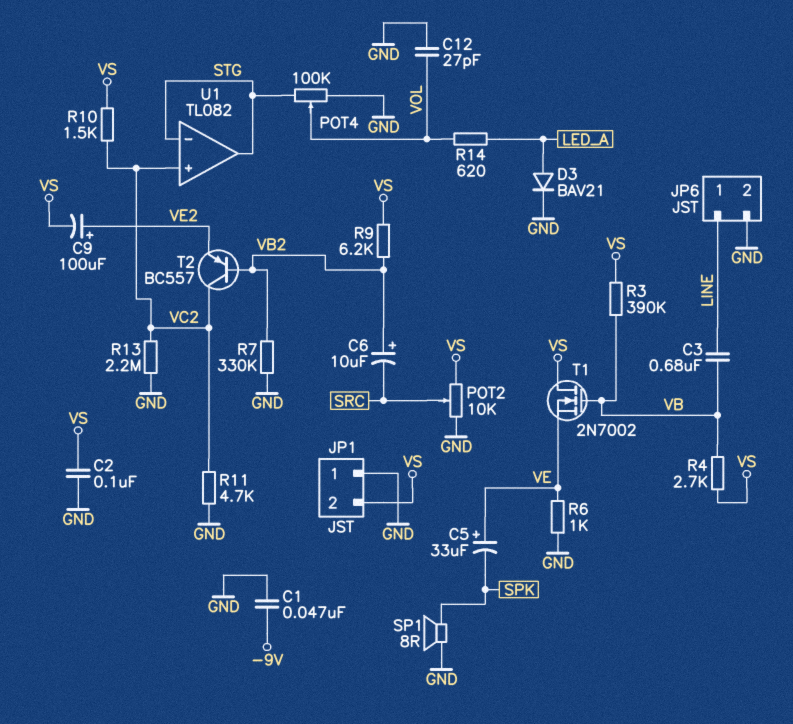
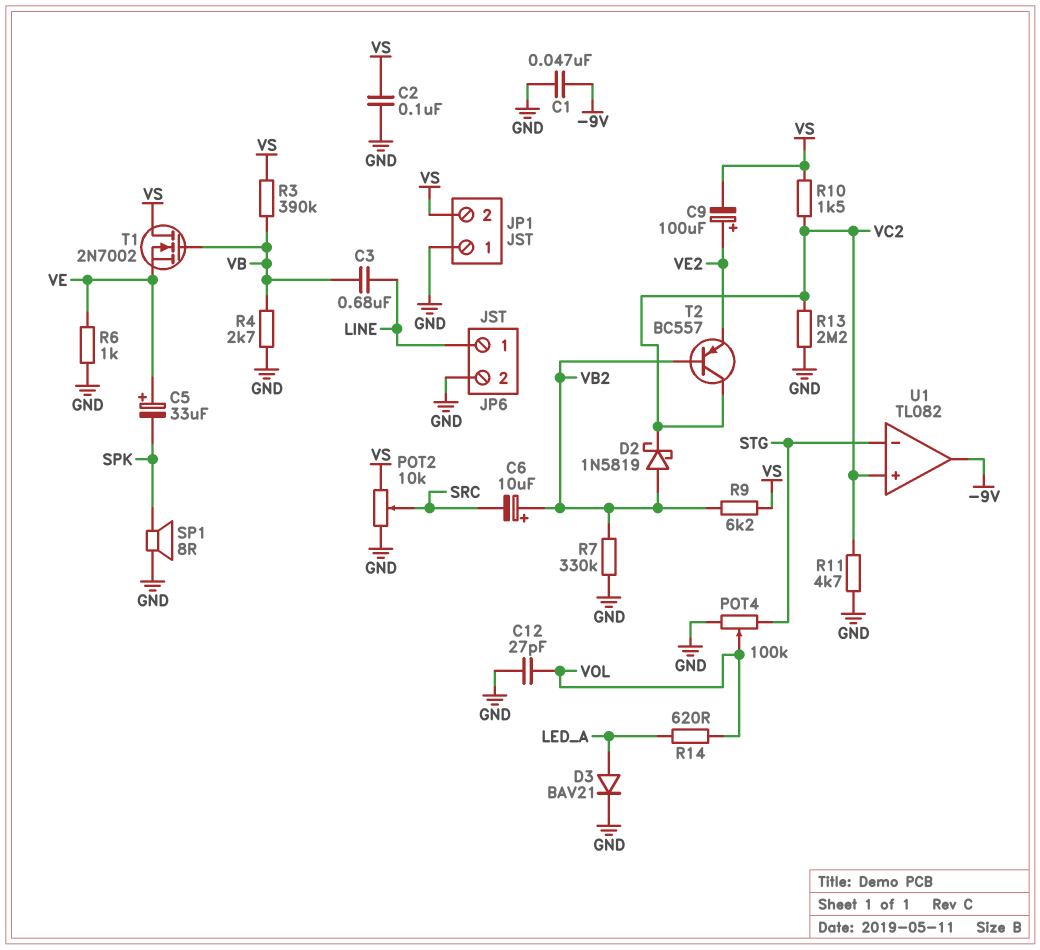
D2: none -> schottky 1N5819 (A VB2, K VC2)
R4: 2.7k (VB, VS) -> 2.7k (GND, VB)
U1 pin out: STG -> -9V

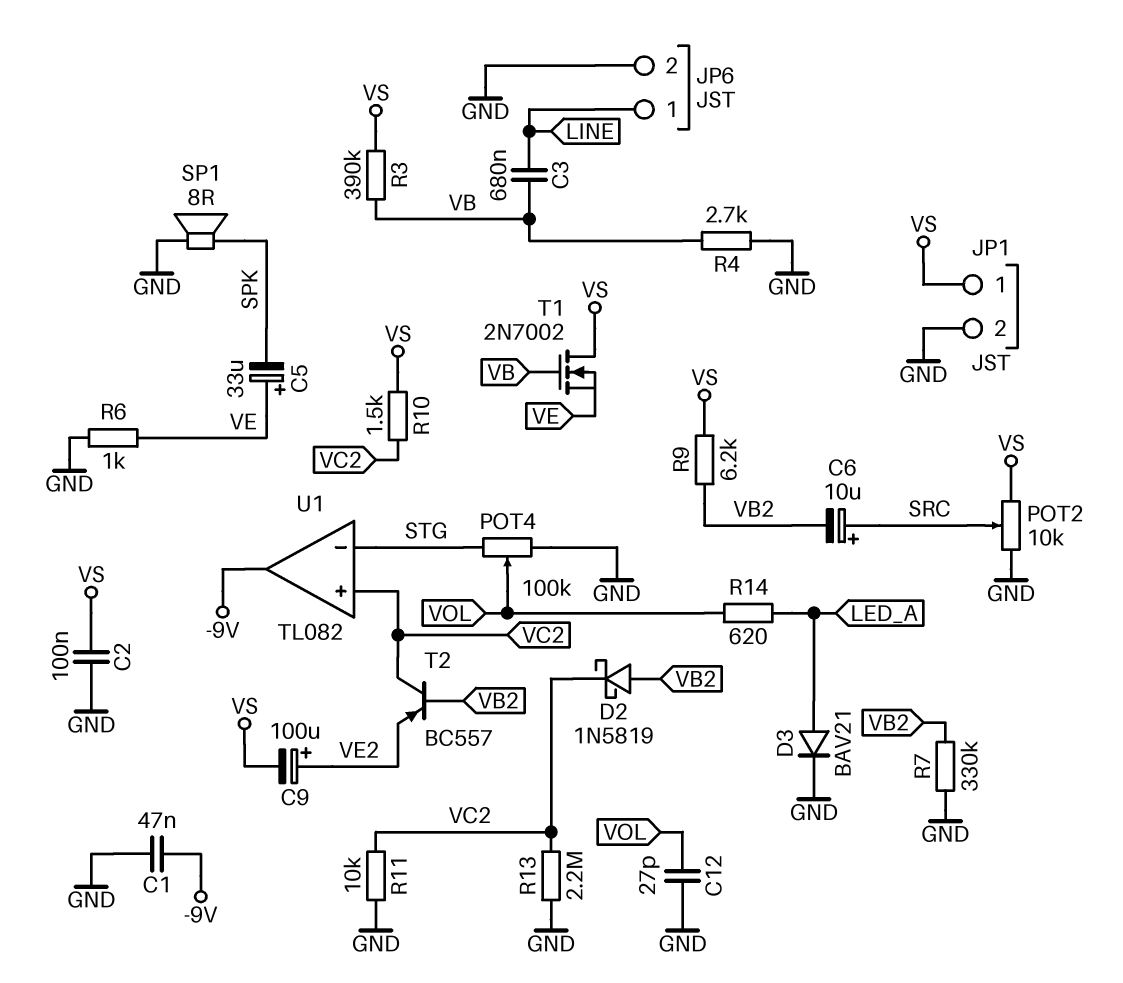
C6: 10uF (plus VB2, minus SRC) -> 10uF (plus SRC, minus VB2)
JP1 pin 1: GND -> VS
JP1 pin 2: VS -> GND
R11: 4.7k (GND, VC2) -> 10k (GND, VC2)

